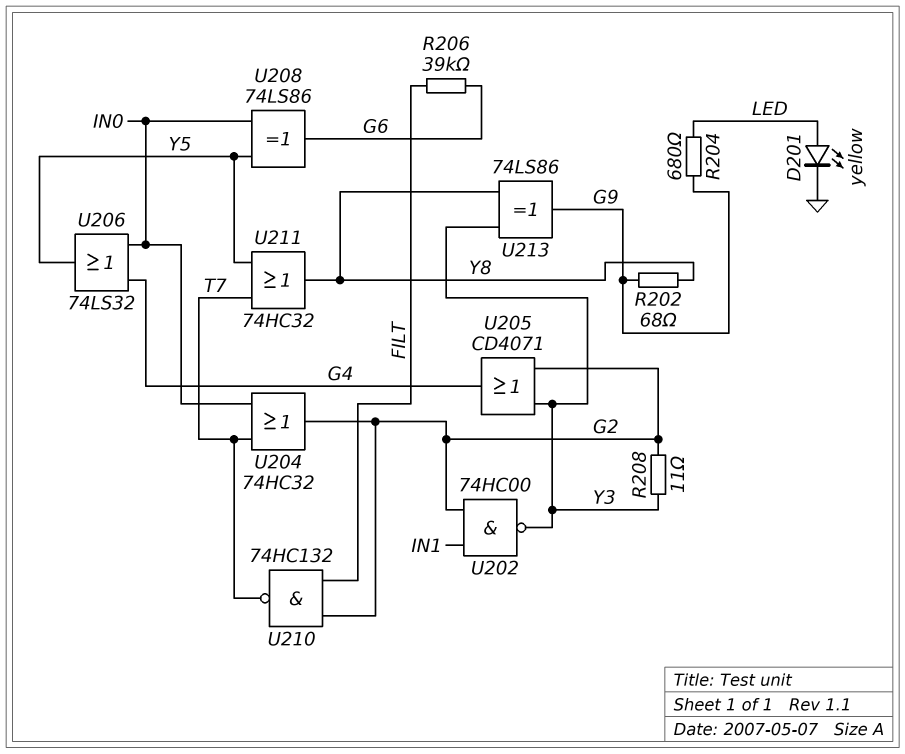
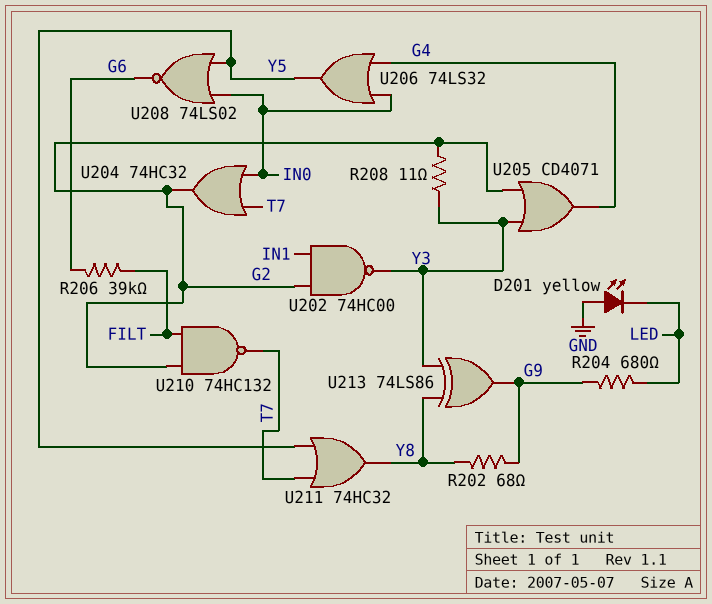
D201: LED yellow (A LED, K GND) -> LED yellow (A GND, K LED)
U208: XOR 74LS86 (in IN0, in Y5, out G6) -> NOR 74LS02 (in IN0, in Y5, out G6)

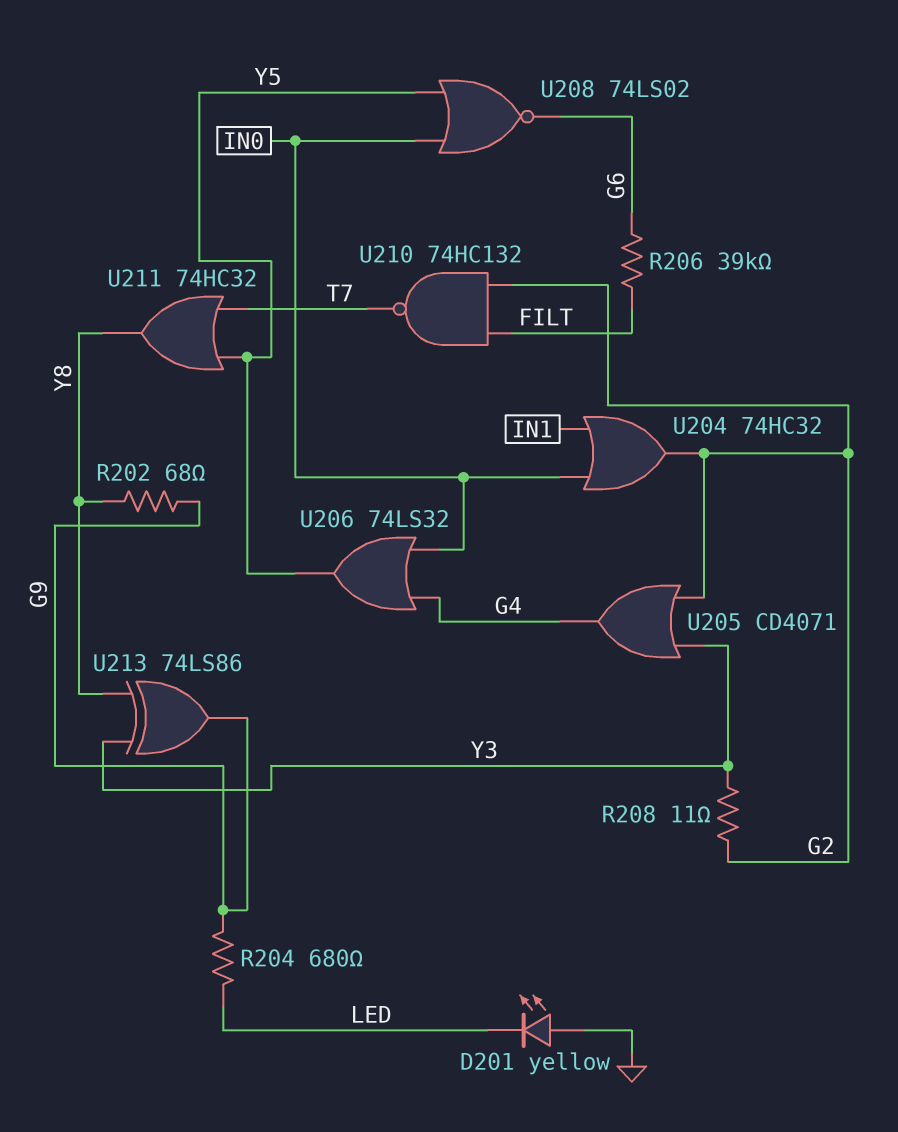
U202: NAND 74HC00 (in G2, in IN1, out Y3) -> none
U204: OR 74HC32 (in IN0, in T7, out G2) -> OR 74HC32 (in IN0, in IN1, out G2)

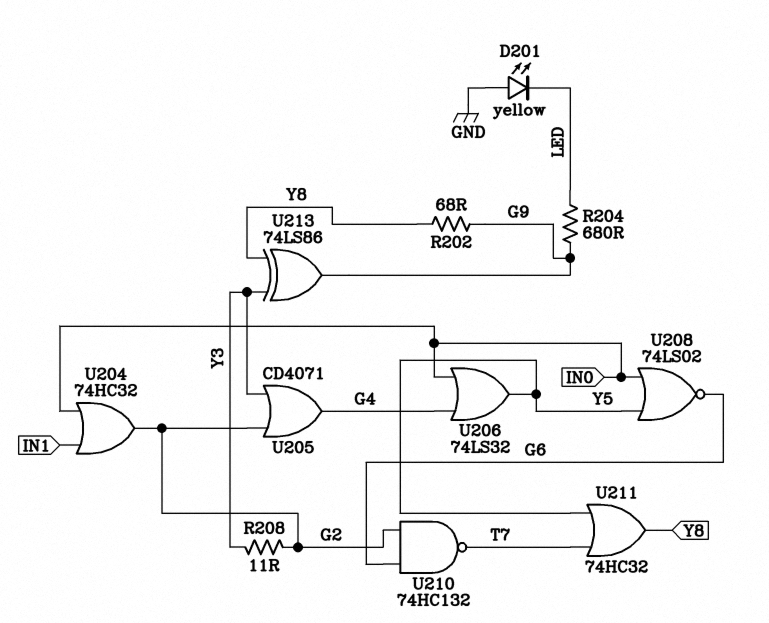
R206: 39k (FILT, G6) -> none
U210: NAND 74HC132 (in FILT, in G2, out T7) -> NAND 74HC132 (in G2, in G6, out T7)

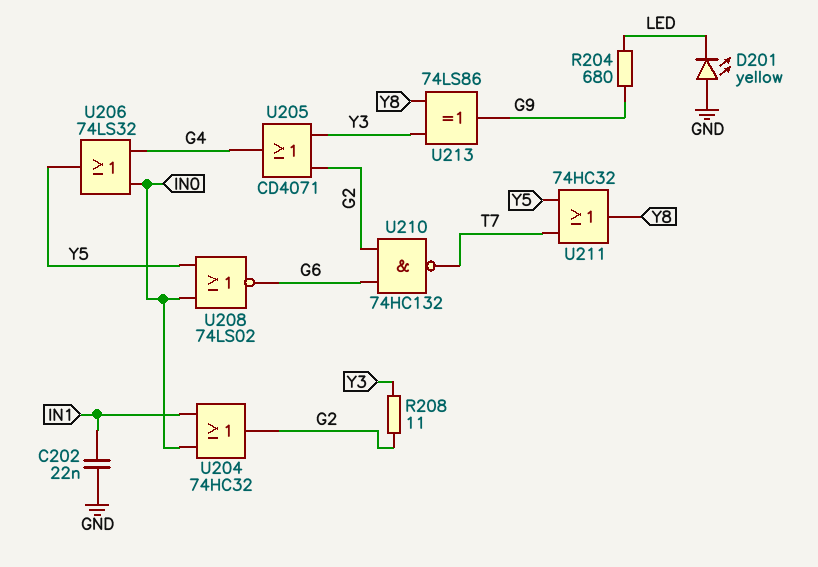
C202: none -> 22nF (GND, IN1)
R202: 68 (G9, Y8) -> none

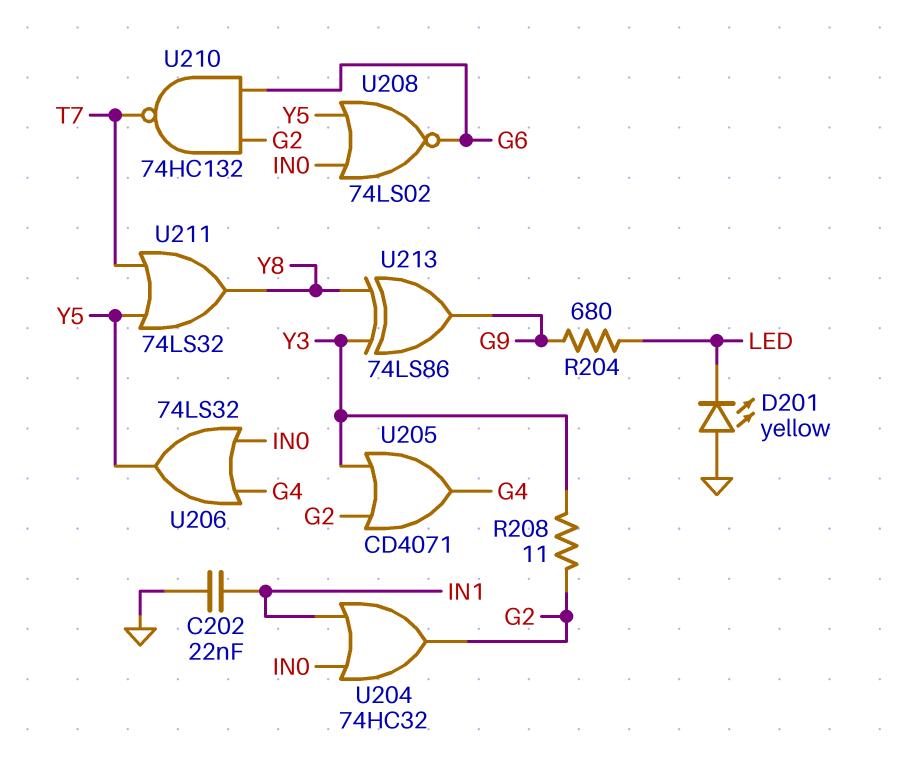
U211: OR 74HC32 (in T7, in Y5, out Y8) -> OR 74LS32 (in T7, in Y5, out Y8)

